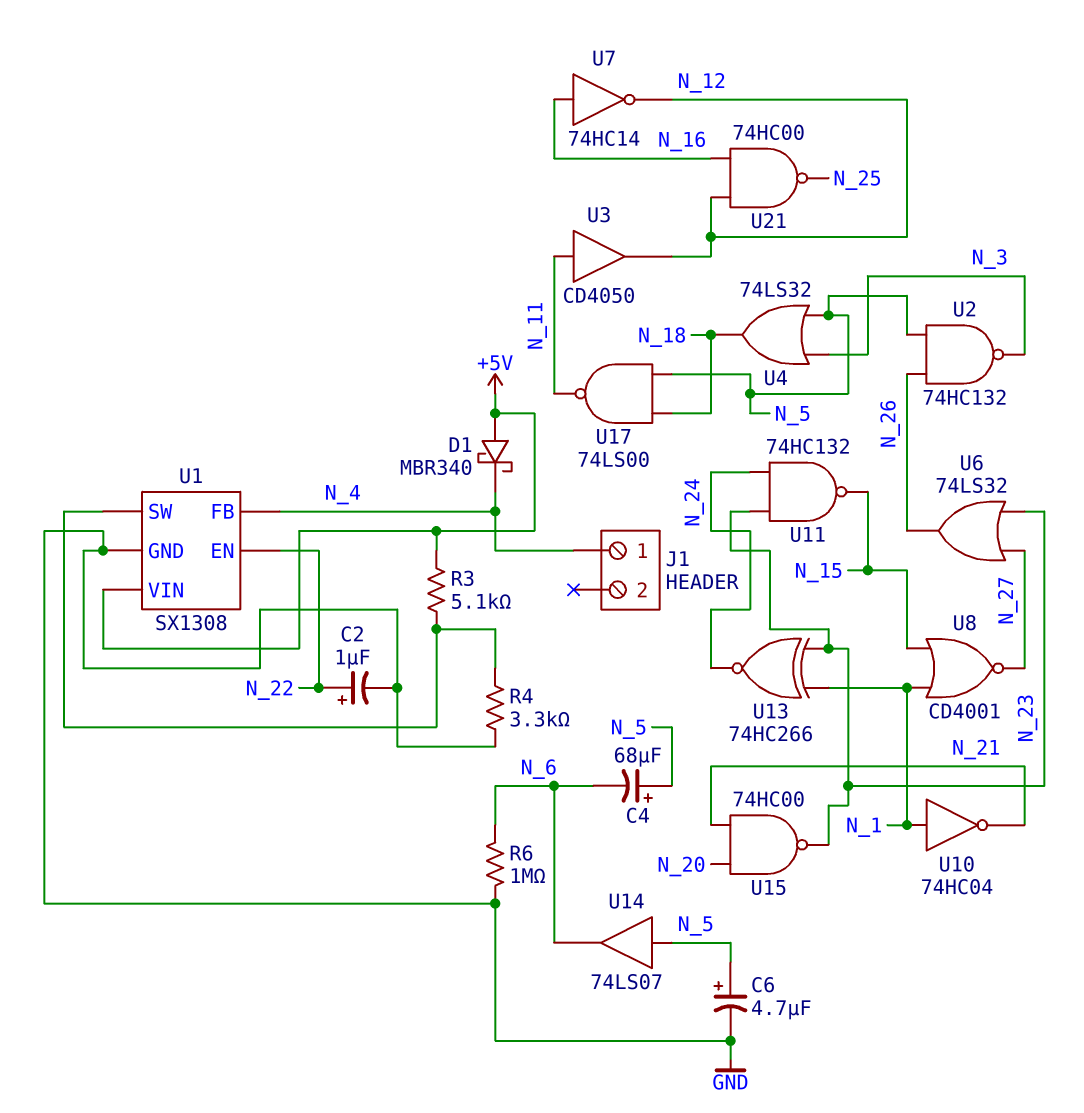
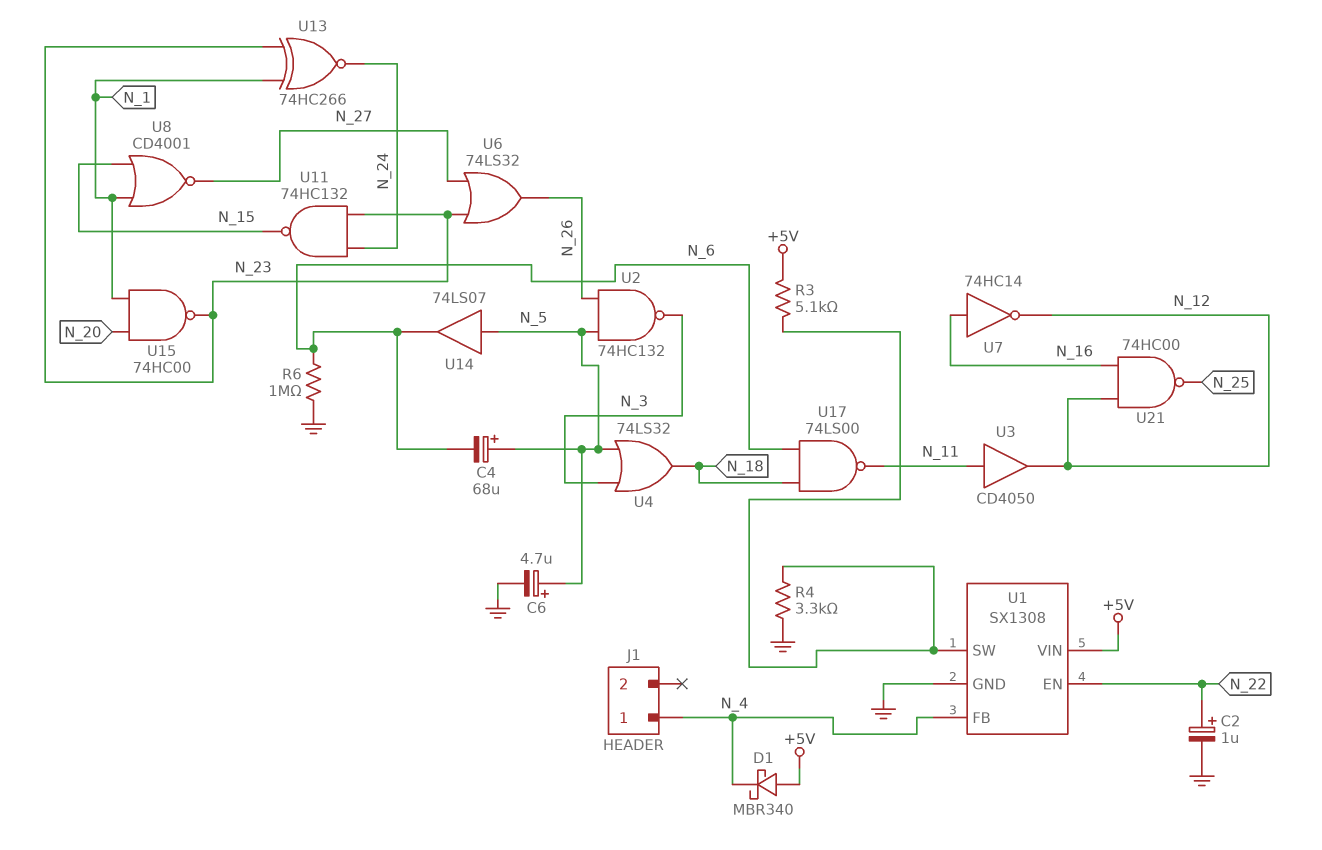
U10: NOT 74HC04 (in N_1, out N_21) -> none
U15: NAND 74HC00 (in N_20, in N_21, out N_23) -> NAND 74HC00 (in N_1, in N_20, out N_23)
U17: NAND 74LS00 (in N_5, in N_18, out N_11) -> NAND 74LS00 (in N_6, in N_18, out N_11)

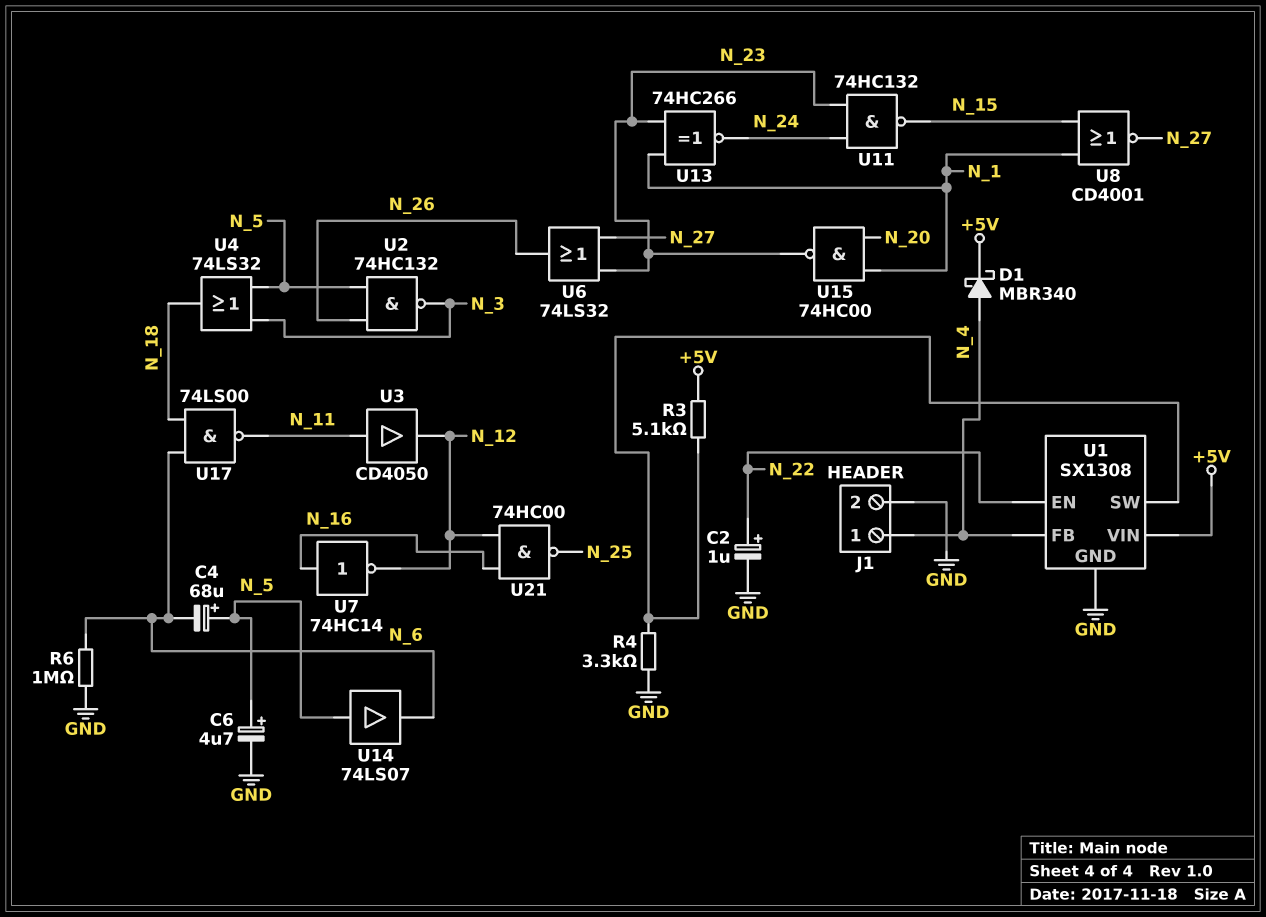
D1: schottky MBR340 (A +5V, K N_4) -> schottky MBR340 (A N_4, K +5V)
J1 pin 2: none -> GND

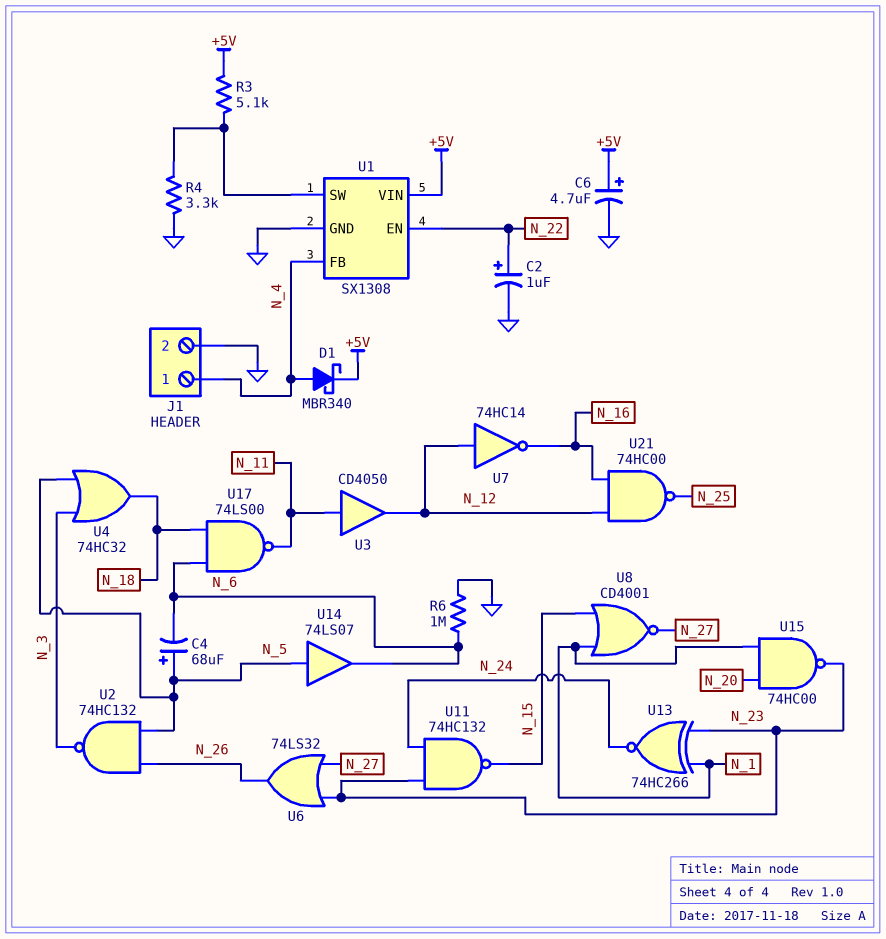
C6: 4.7uF (plus N_5, minus GND) -> 4.7uF (plus +5V, minus GND)
U4: OR 74LS32 (in N_3, in N_5, out N_18) -> OR 74HC32 (in N_3, in N_5, out N_18)
U7: NOT 74HC14 (in N_16, out N_12) -> NOT 74HC14 (in N_12, out N_16)

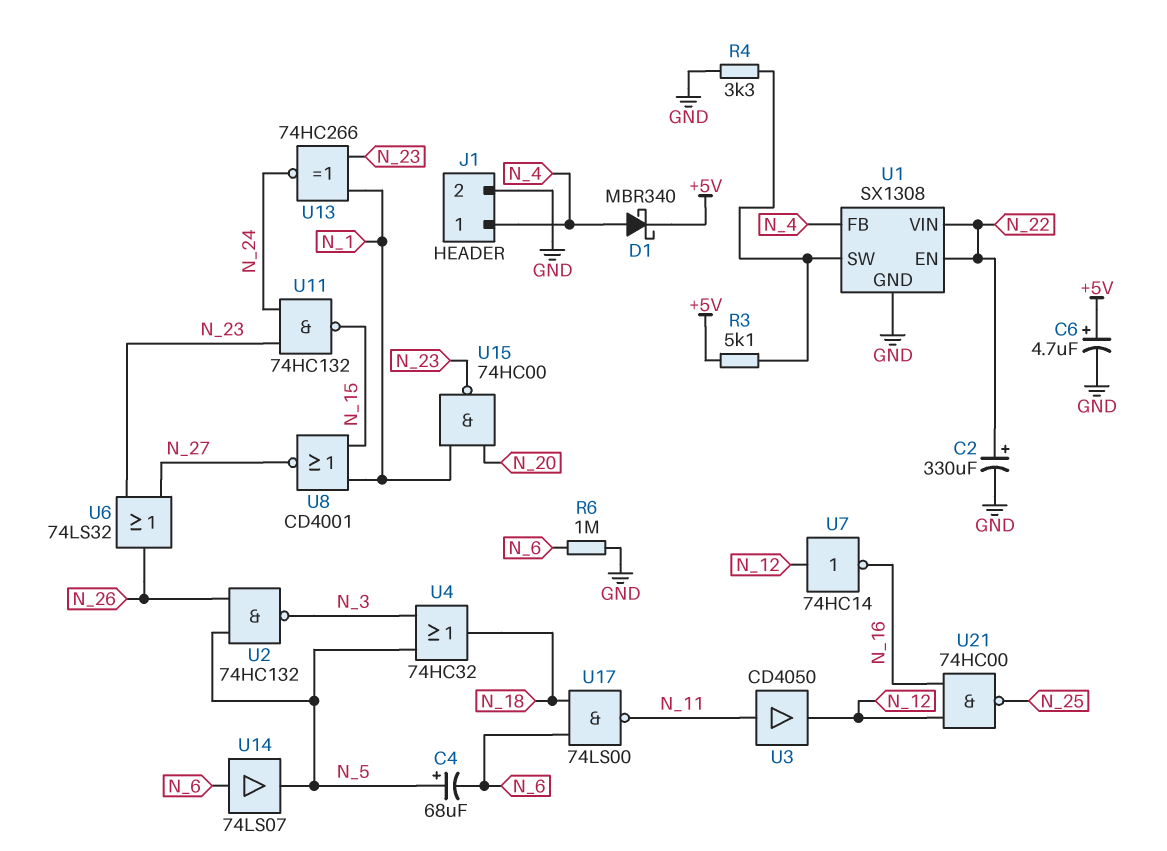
C2: 1uF (plus N_22, minus GND) -> 330uF (plus N_22, minus GND)
U1 pin VIN: +5V -> N_22
U14: buffer 74LS07 (in N_5, out N_6) -> buffer 74LS07 (in N_6, out N_5)

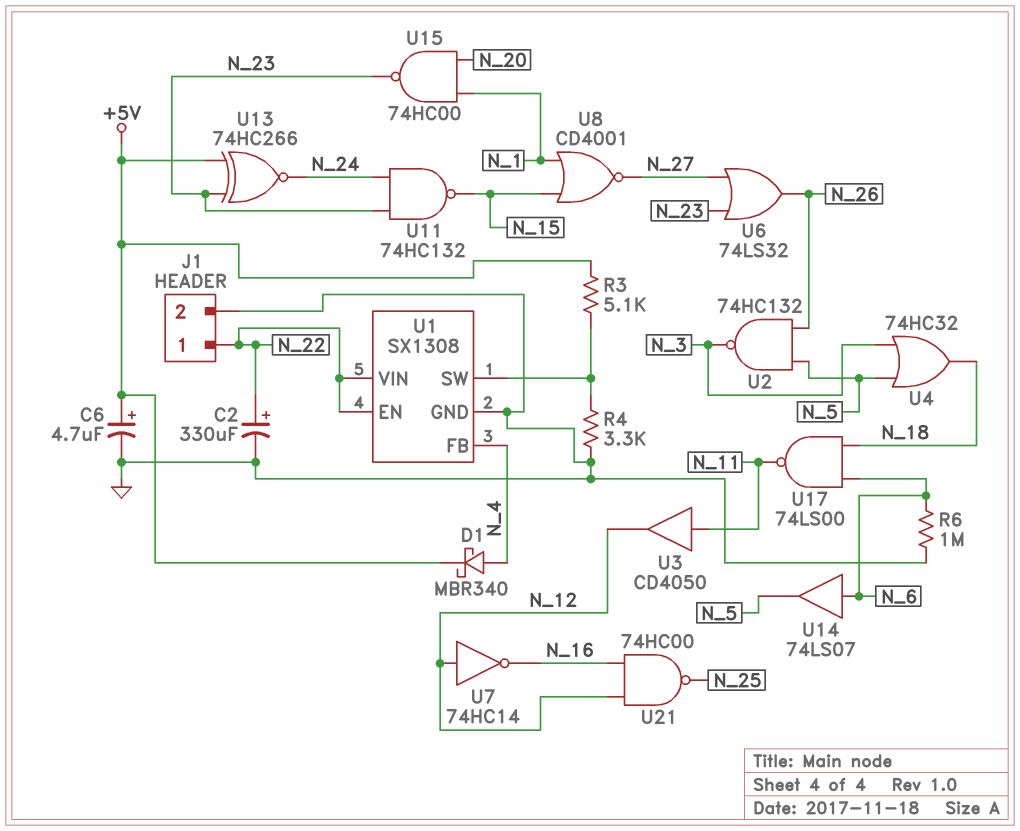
C4: 68uF (plus N_5, minus N_6) -> none
J1 pin 1: N_4 -> N_22
U13: XNOR 74HC266 (in N_1, in N_23, out N_24) -> XNOR 74HC266 (in +5V, in N_23, out N_24)

